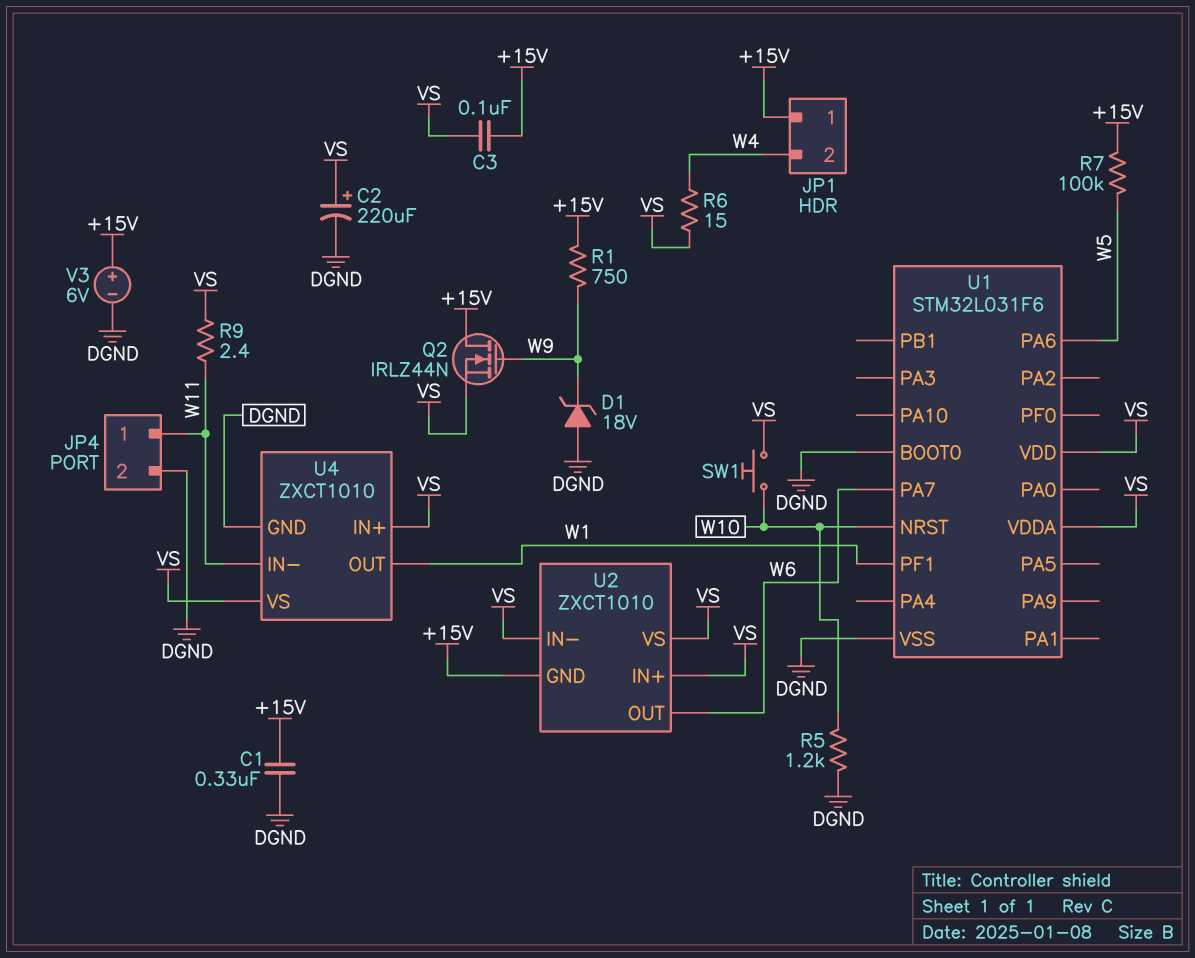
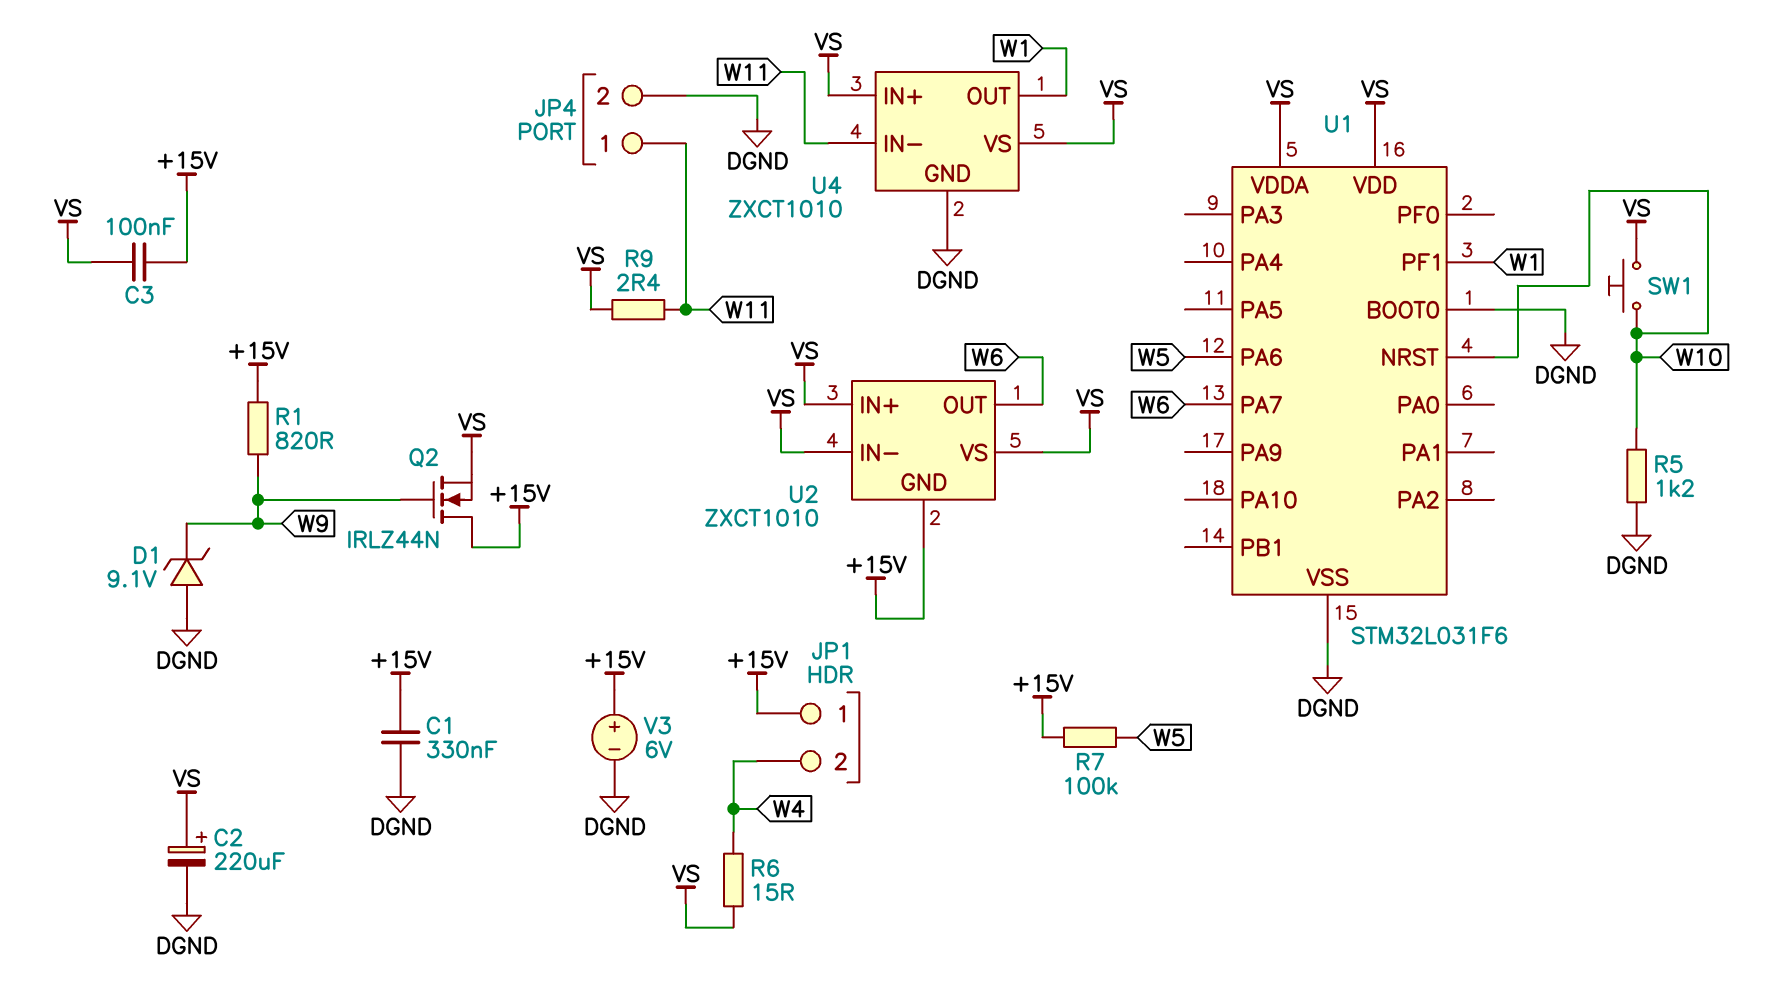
D1: zener 18V (A DGND, K W9) -> zener 9.1V (A DGND, K W9)
R1: 750 (+15V, W9) -> 820 (+15V, W9)

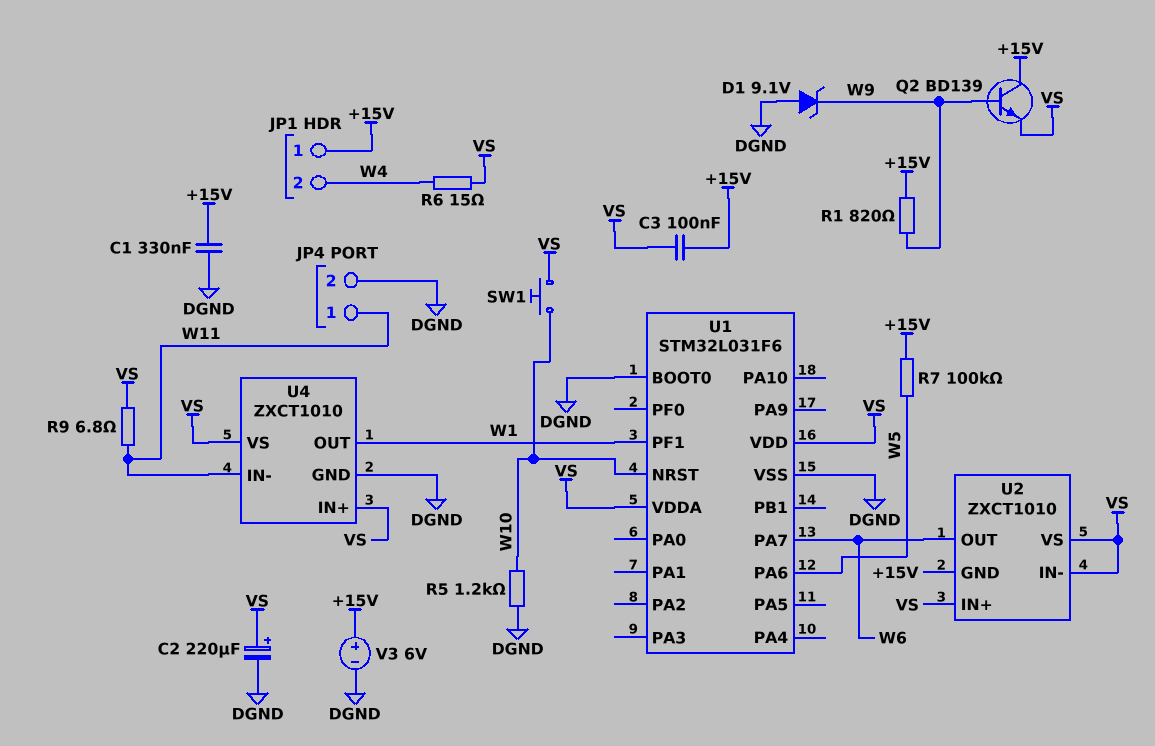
Q2: NMOS IRLZ44N (G W9, D +15V, S VS) -> NPN BD139 (B W9, C +15V, E VS)
R9: 2.4 (VS, W11) -> 6.8 (VS, W11)

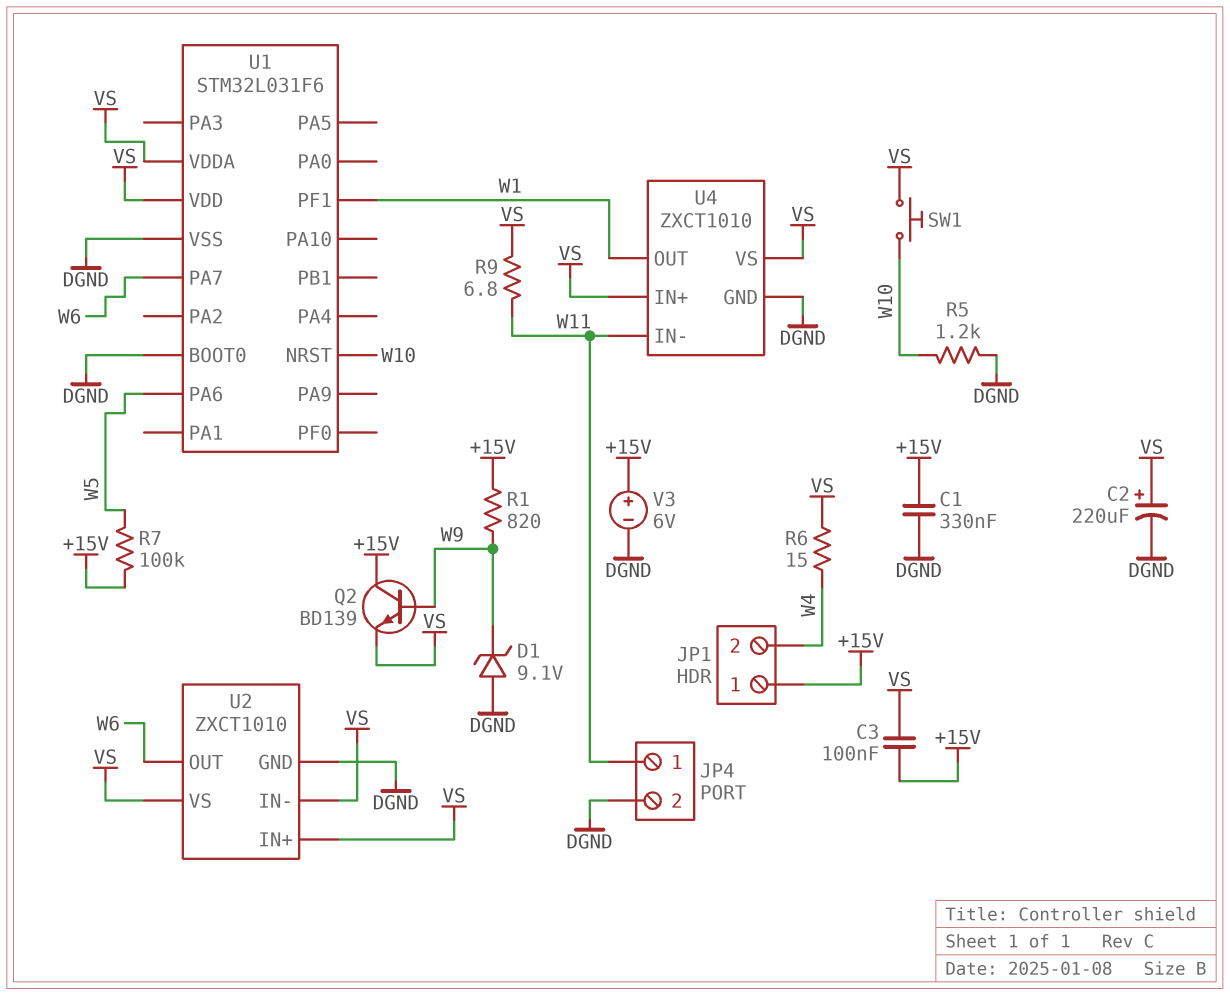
U2 pin GND: +15V -> DGND

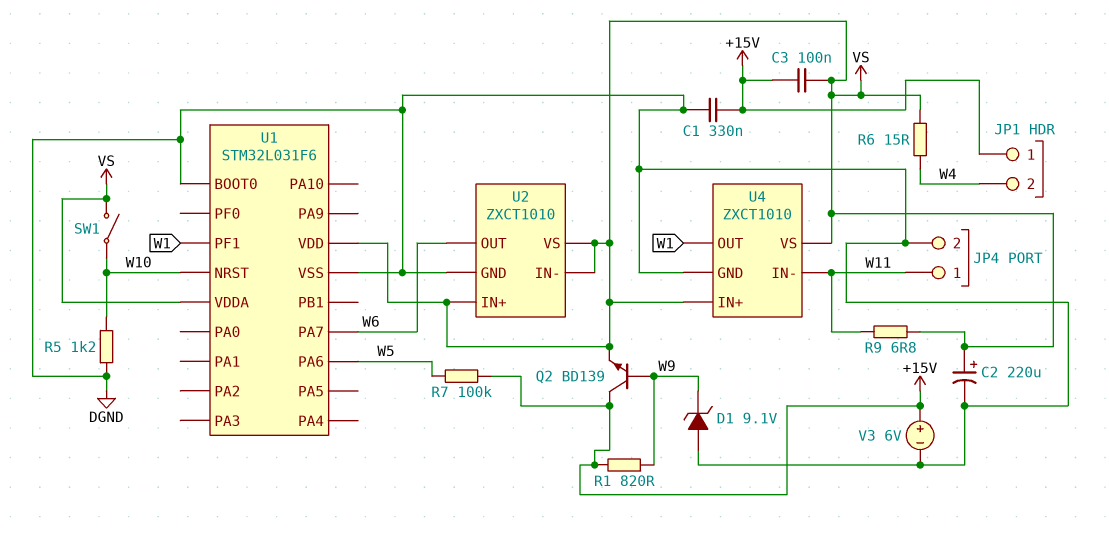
SW1: button (VS, W10) -> switch (VS, W10)

